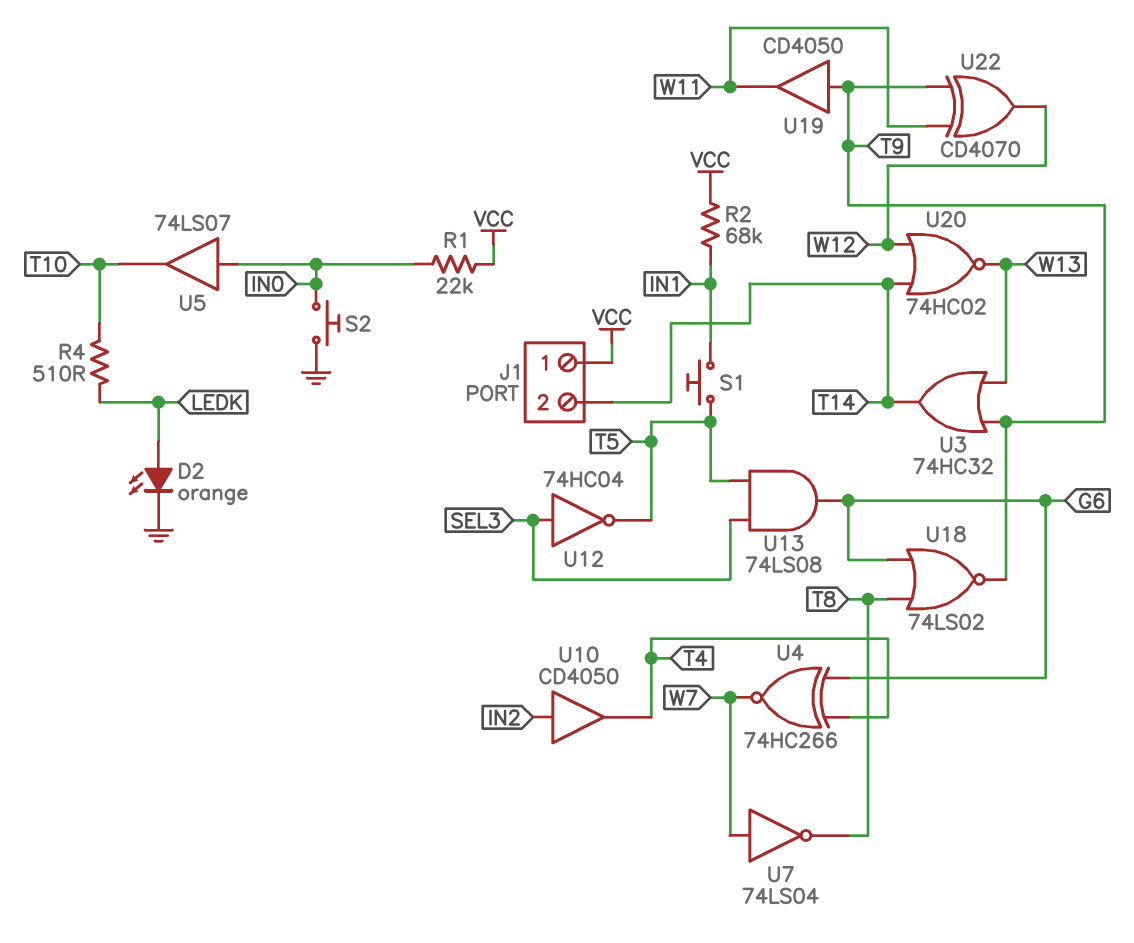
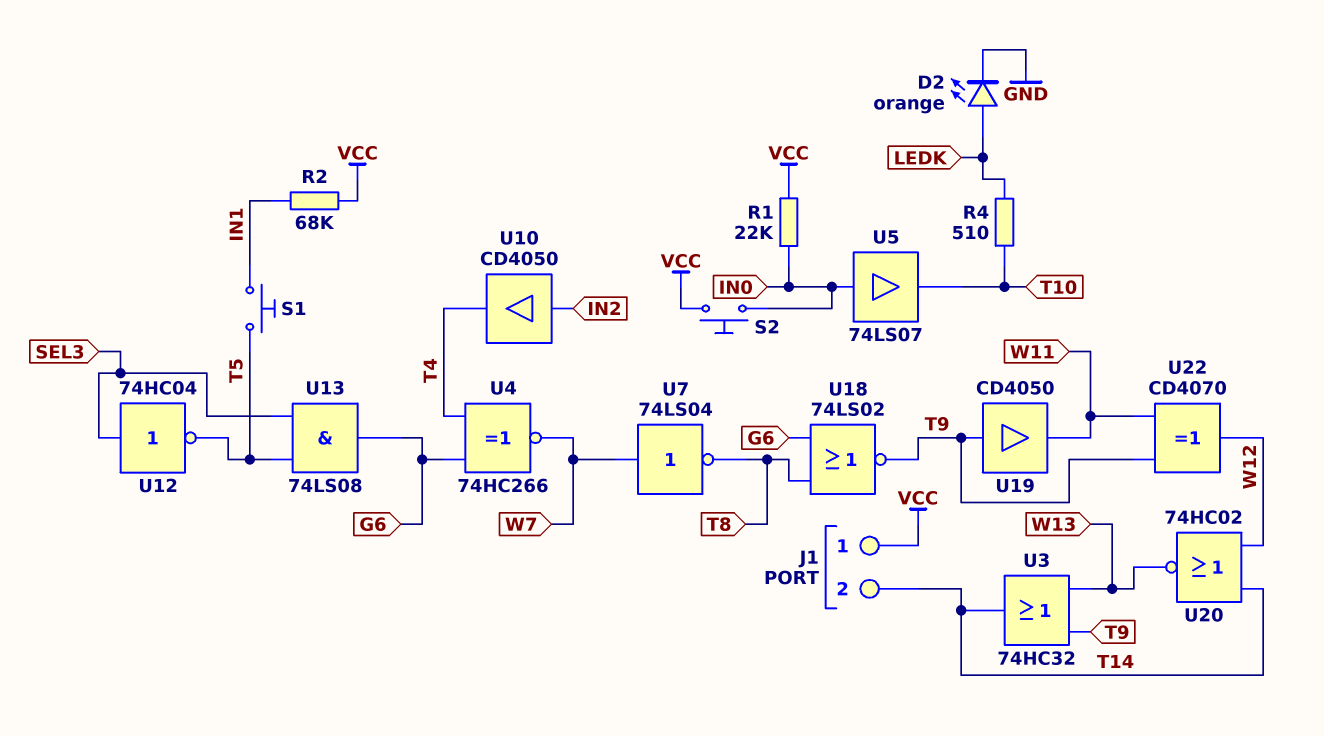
S2: button (GND, IN0) -> button (IN0, VCC)

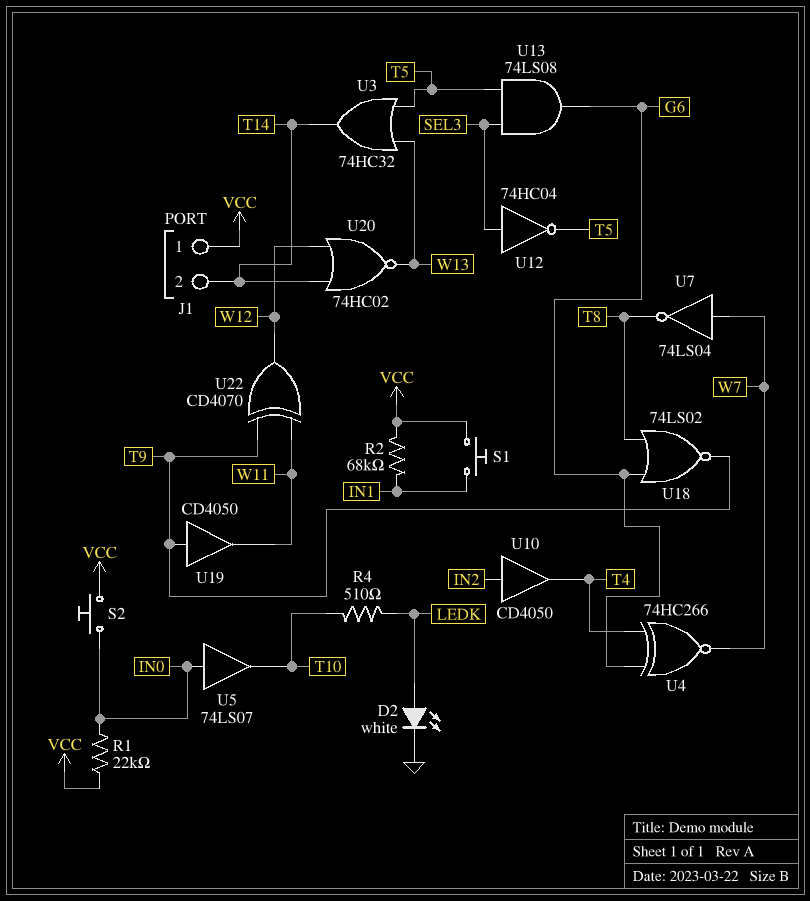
D2: LED orange (A LEDK, K GND) -> LED white (A LEDK, K GND)
S1: button (IN1, T5) -> button (IN1, VCC)
U3: OR 74HC32 (in T9, in W13, out T14) -> OR 74HC32 (in T5, in W13, out T14)

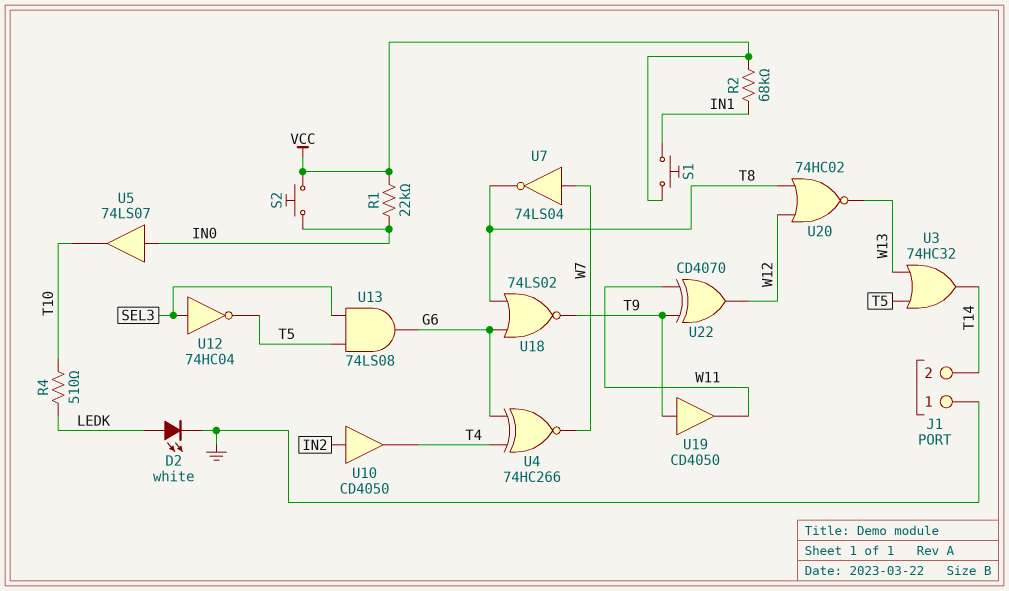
J1 pin 1: VCC -> GND
U20: NOR 74HC02 (in T14, in W12, out W13) -> NOR 74HC02 (in T8, in W12, out W13)

